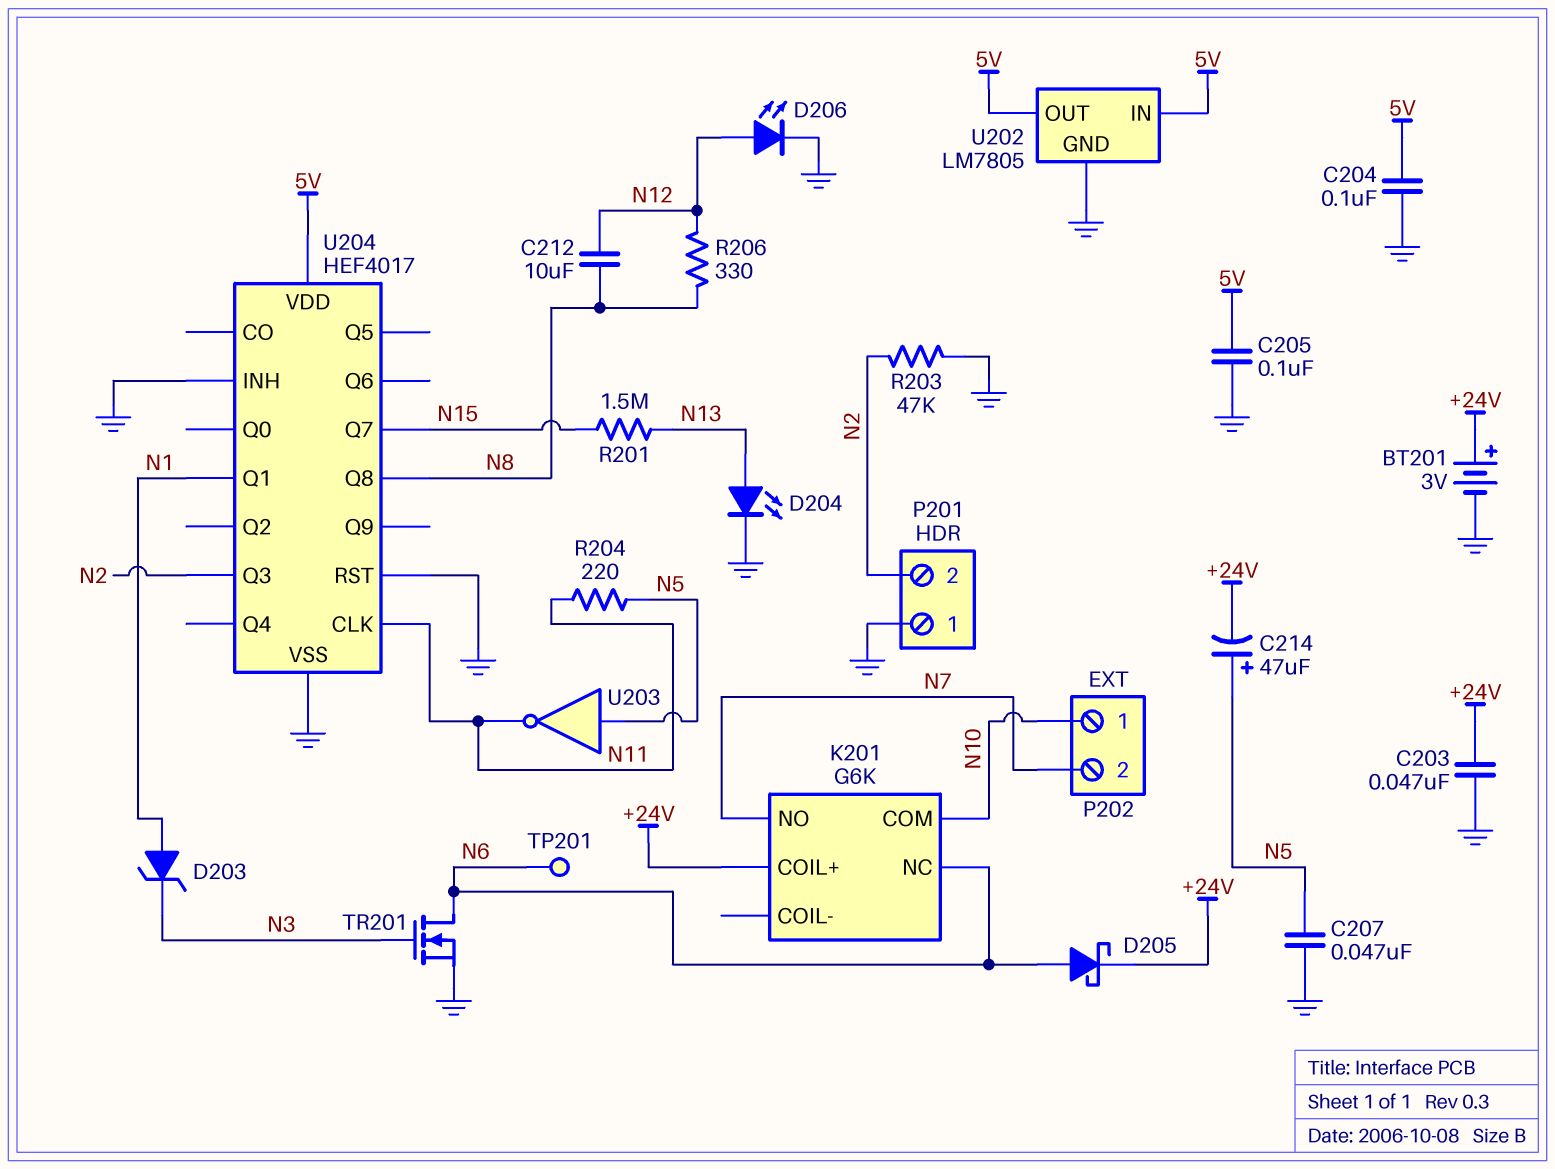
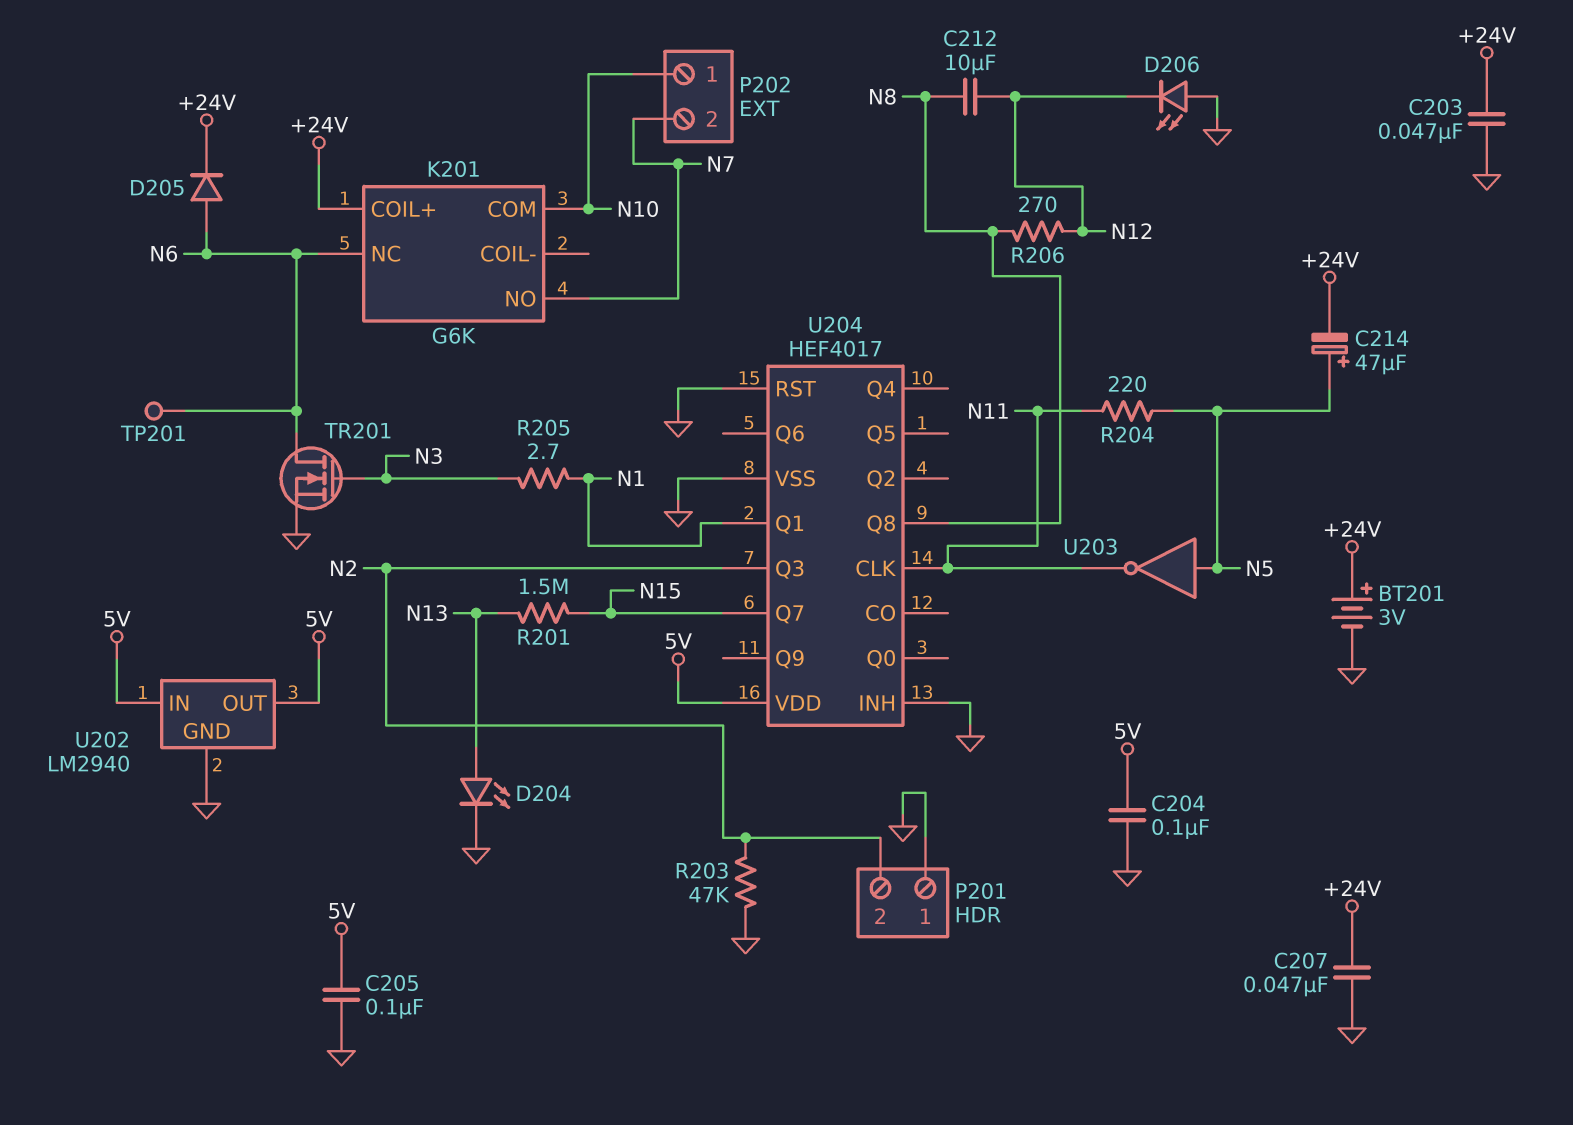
C207: 47nF (GND, N5) -> 47nF (+24V, GND)
D203: zener (A N1, K N3) -> none
D205: schottky (A N6, K +24V) -> diode (A N6, K +24V)
D206: LED (A N12, K GND) -> LED (A GND, K N12)
R205: none -> 2.7 (N1, N3)
R206: 330 (N8, N12) -> 270 (N8, N12)
U202: LM7805 -> LM2940

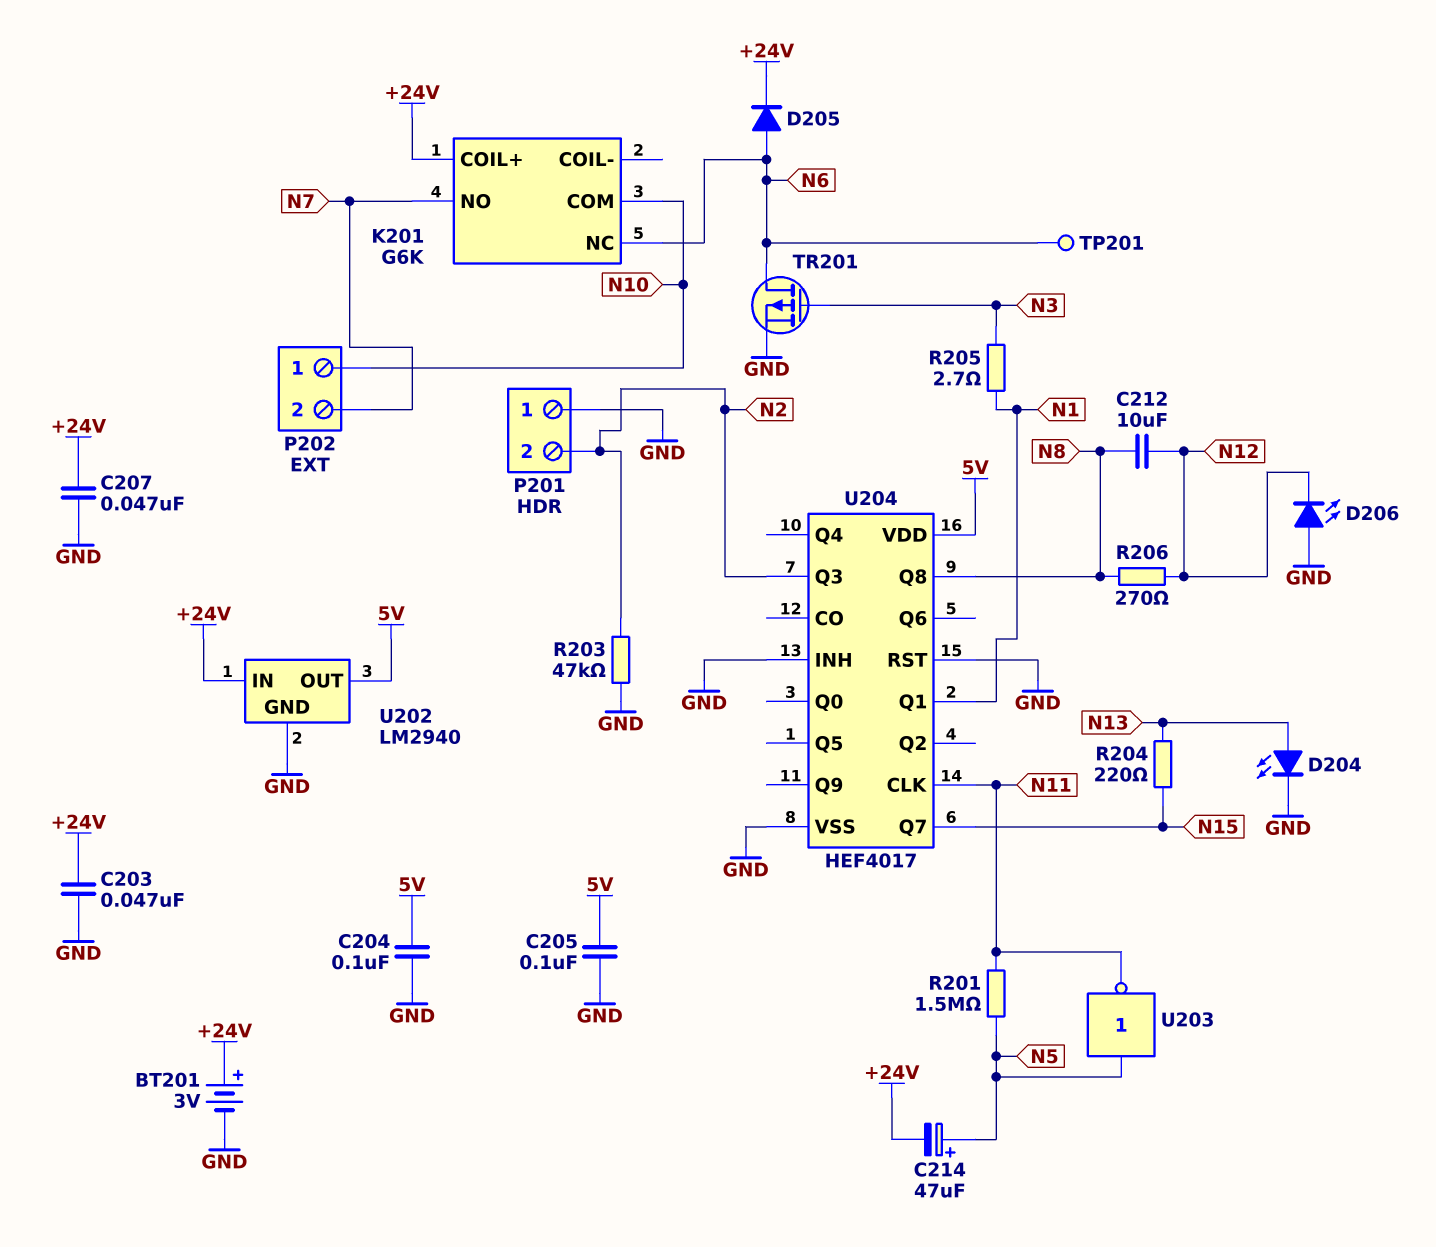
R201: 1.5M (N13, N15) -> 1.5M (N5, N11)
R204: 220 (N5, N11) -> 220 (N13, N15)
TR201: NMOS (G N3, D N6, S GND) -> PMOS (G N3, D N6, S GND)
U202 pin IN: 5V -> +24V

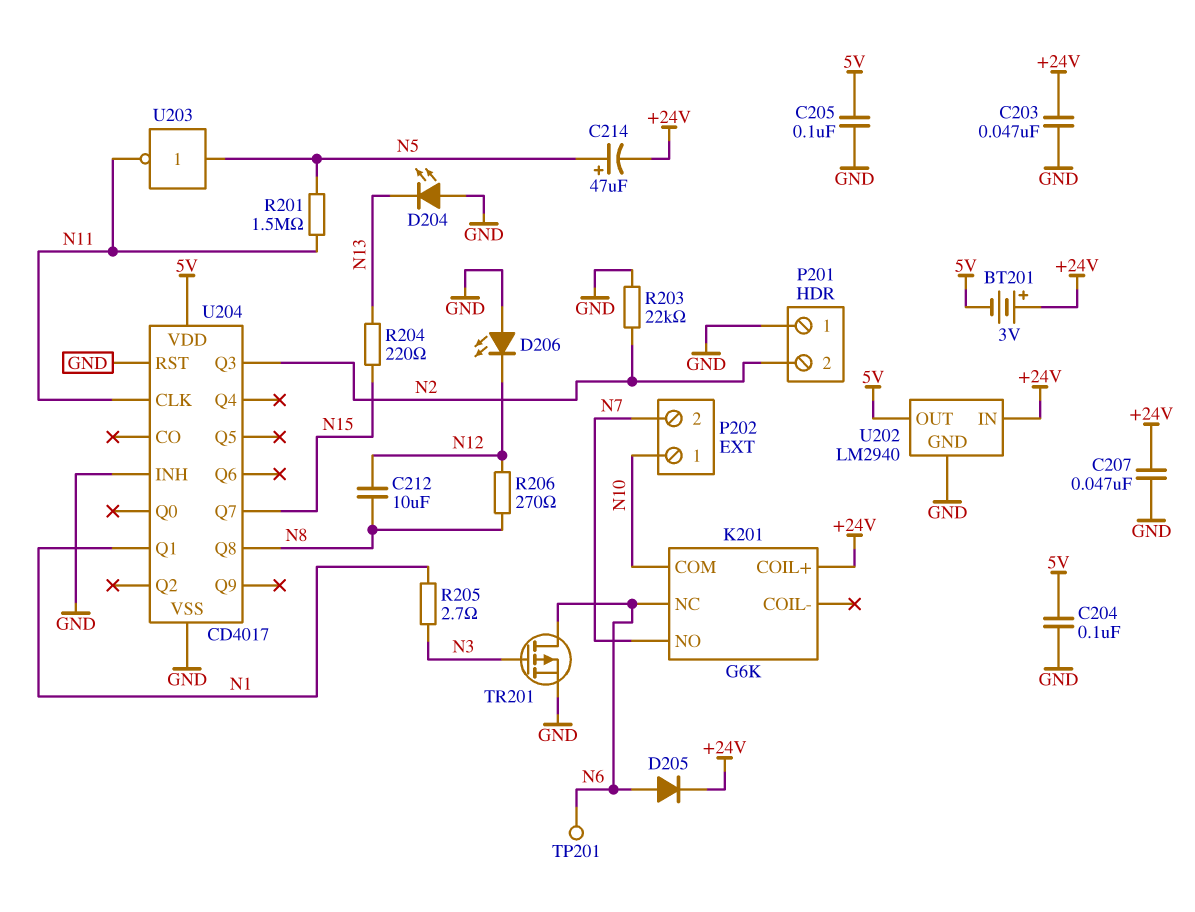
BT201: 3V (plus +24V, minus GND) -> 3V (plus +24V, minus 5V)
D204: LED (A N13, K GND) -> LED (A GND, K N13)
R203: 47k (GND, N2) -> 22k (GND, N2)
U204: HEF4017 -> CD4017

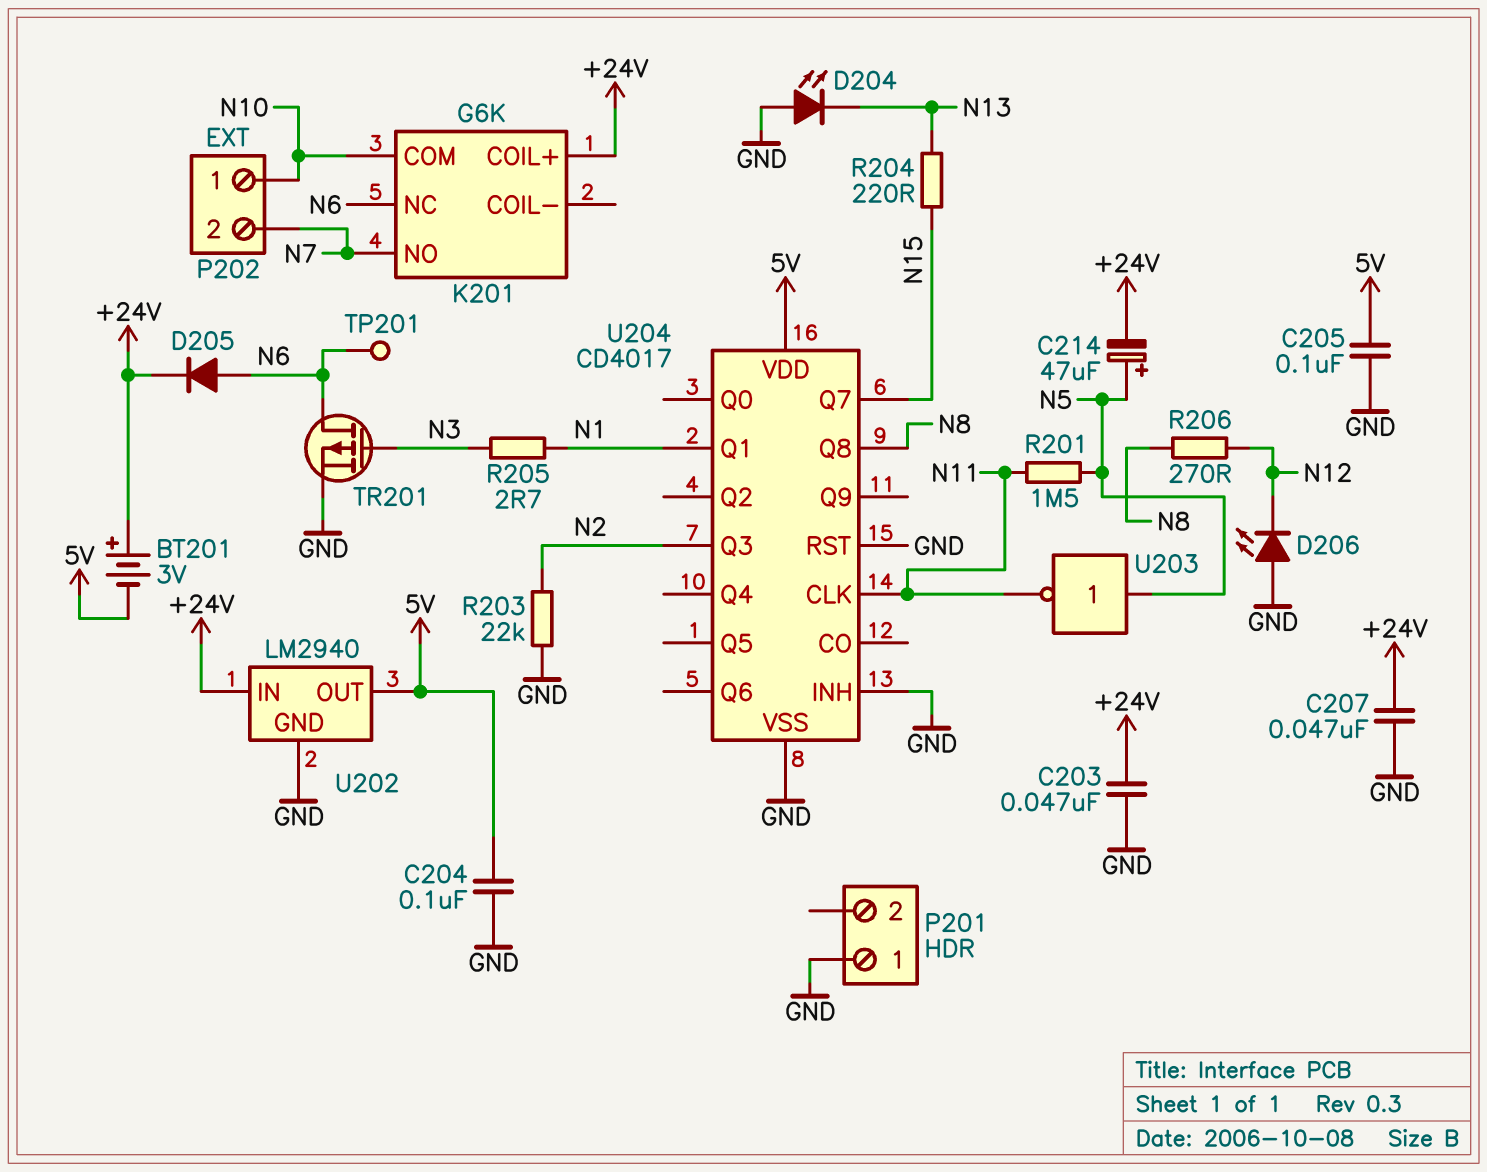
C212: 10uF (N8, N12) -> none
P201 pin 2: N2 -> none

